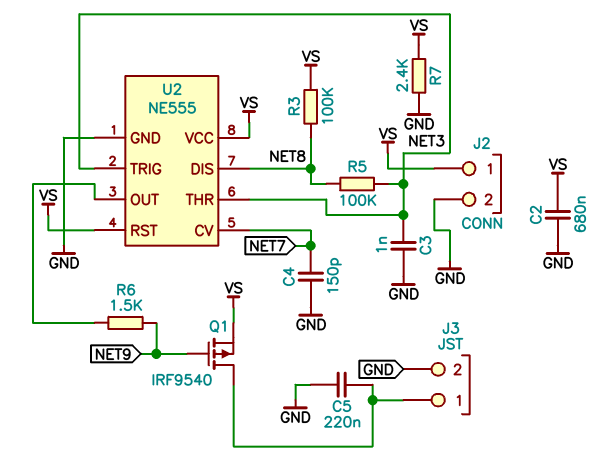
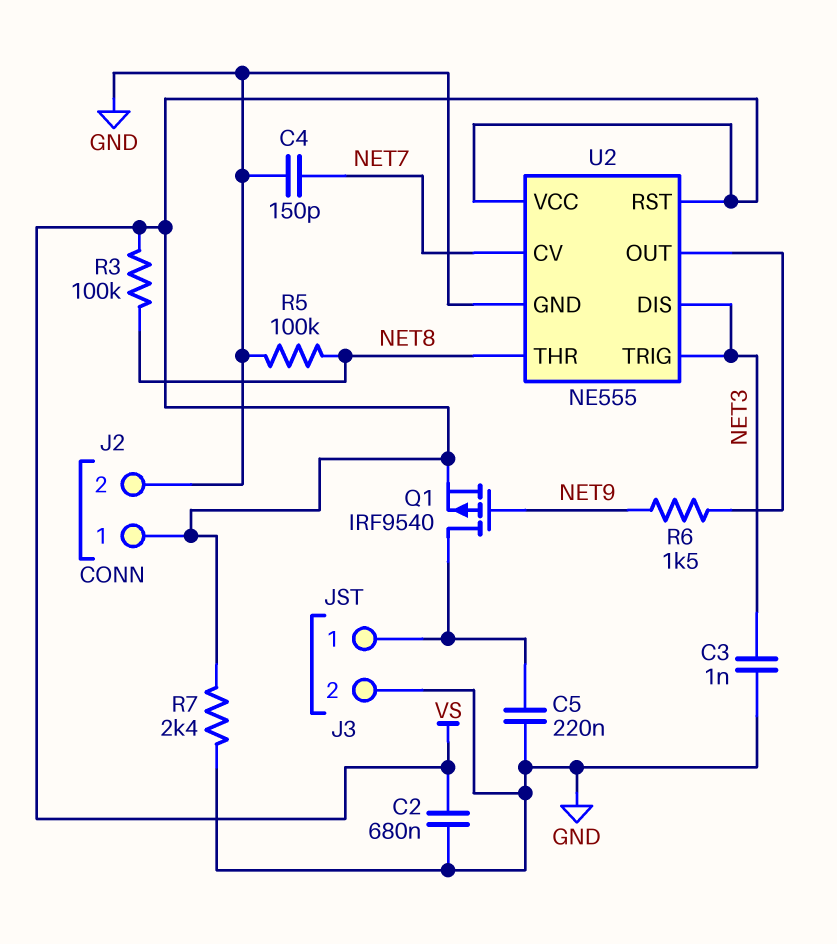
R5: 100k (NET3, NET8) -> 100k (GND, NET8)
U2 pin DIS: NET8 -> NET3
U2 pin THR: NET3 -> NET8

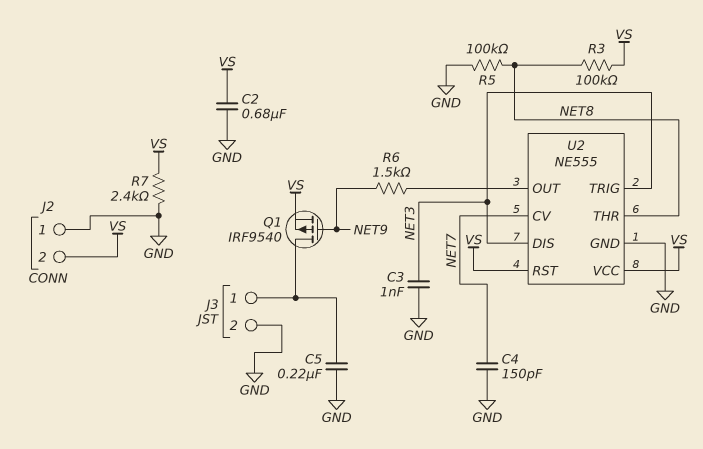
J2 pin 1: VS -> GND
J2 pin 2: GND -> VS

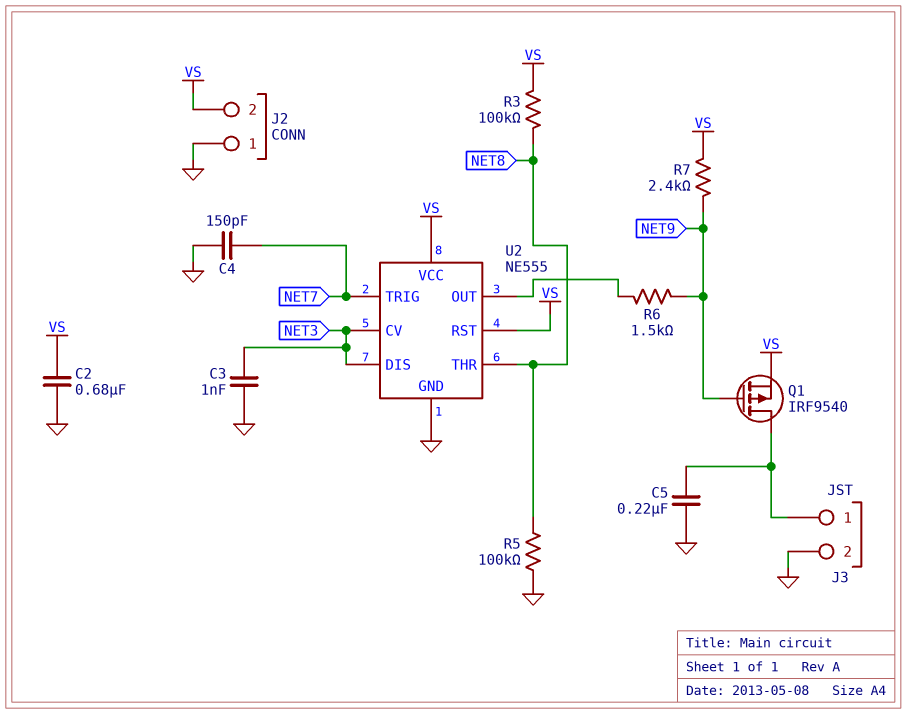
R7: 2.4k (GND, VS) -> 2.4k (NET9, VS)
U2 pin CV: NET7 -> NET3
U2 pin TRIG: NET3 -> NET7

